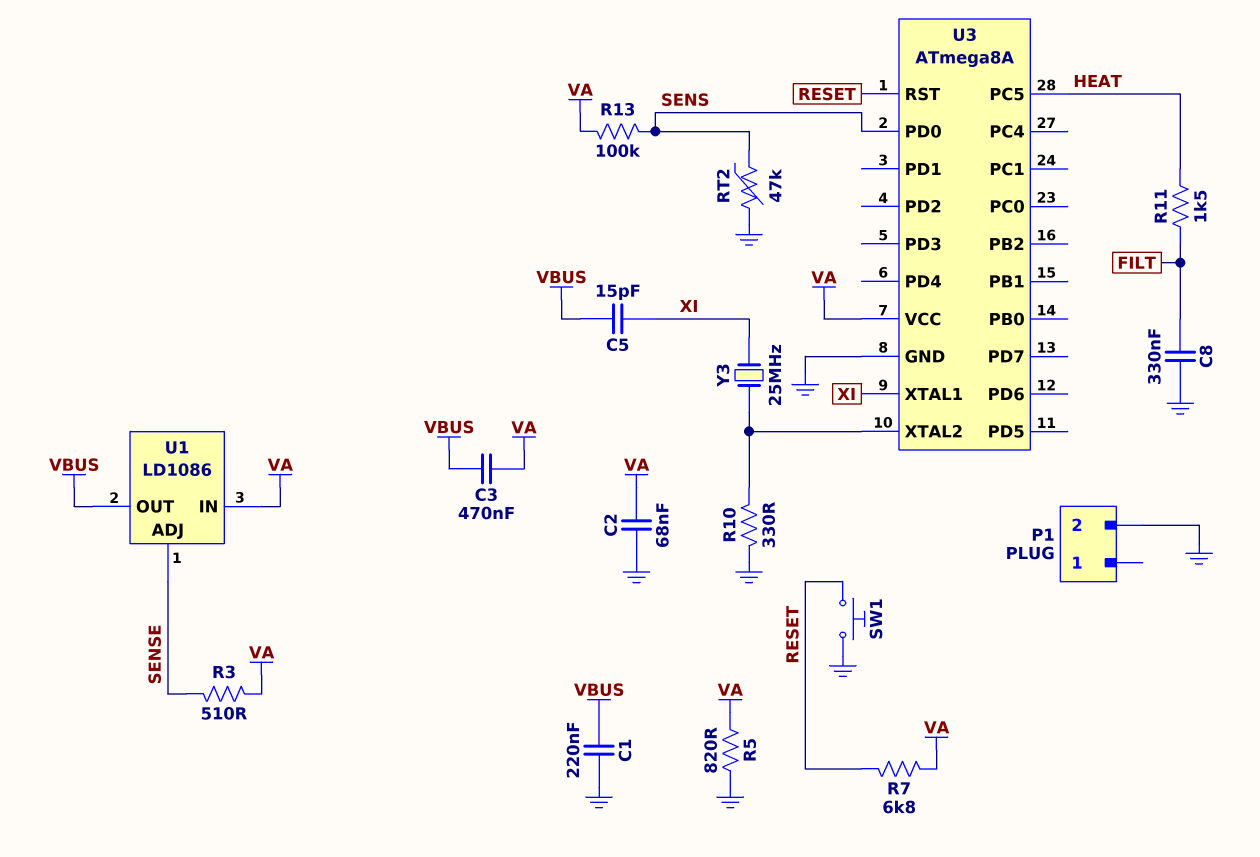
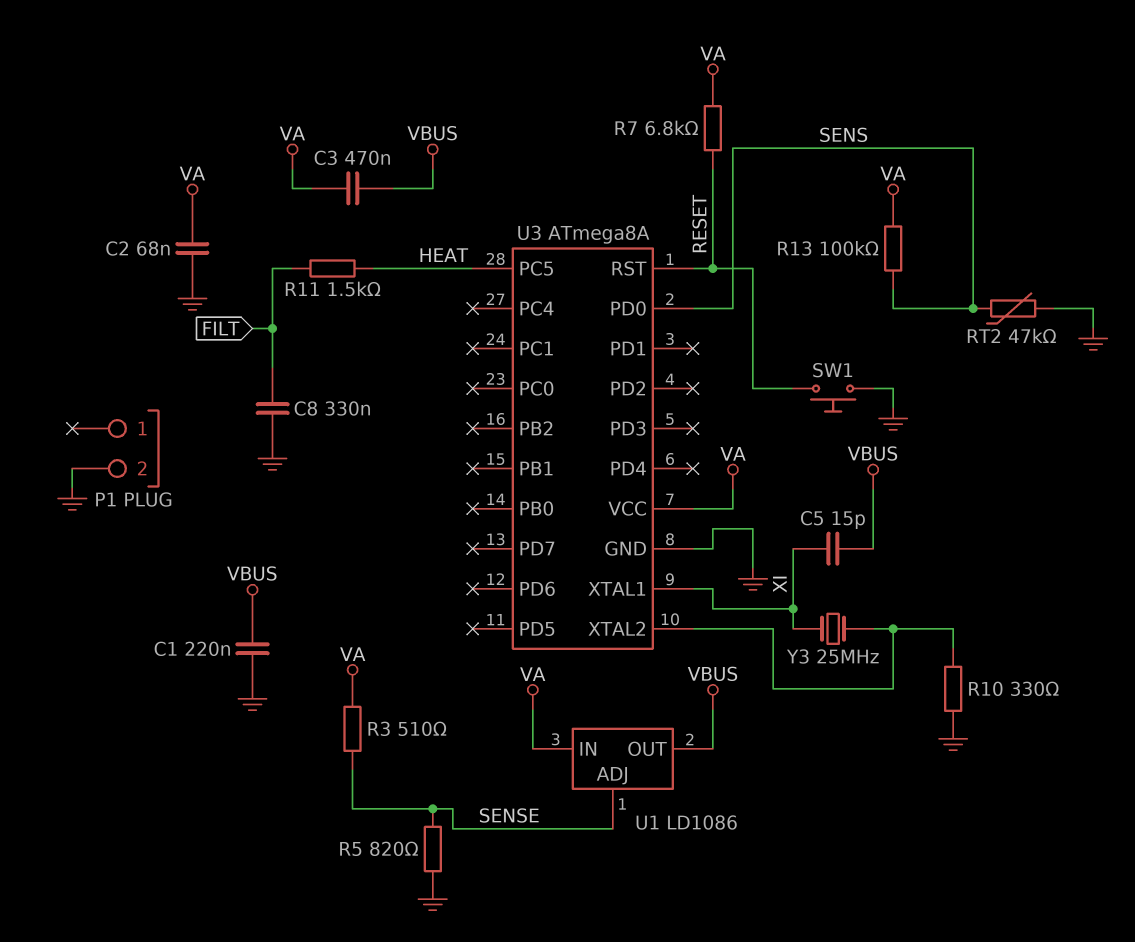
R5: 820 (GND, VA) -> 820 (GND, SENSE)

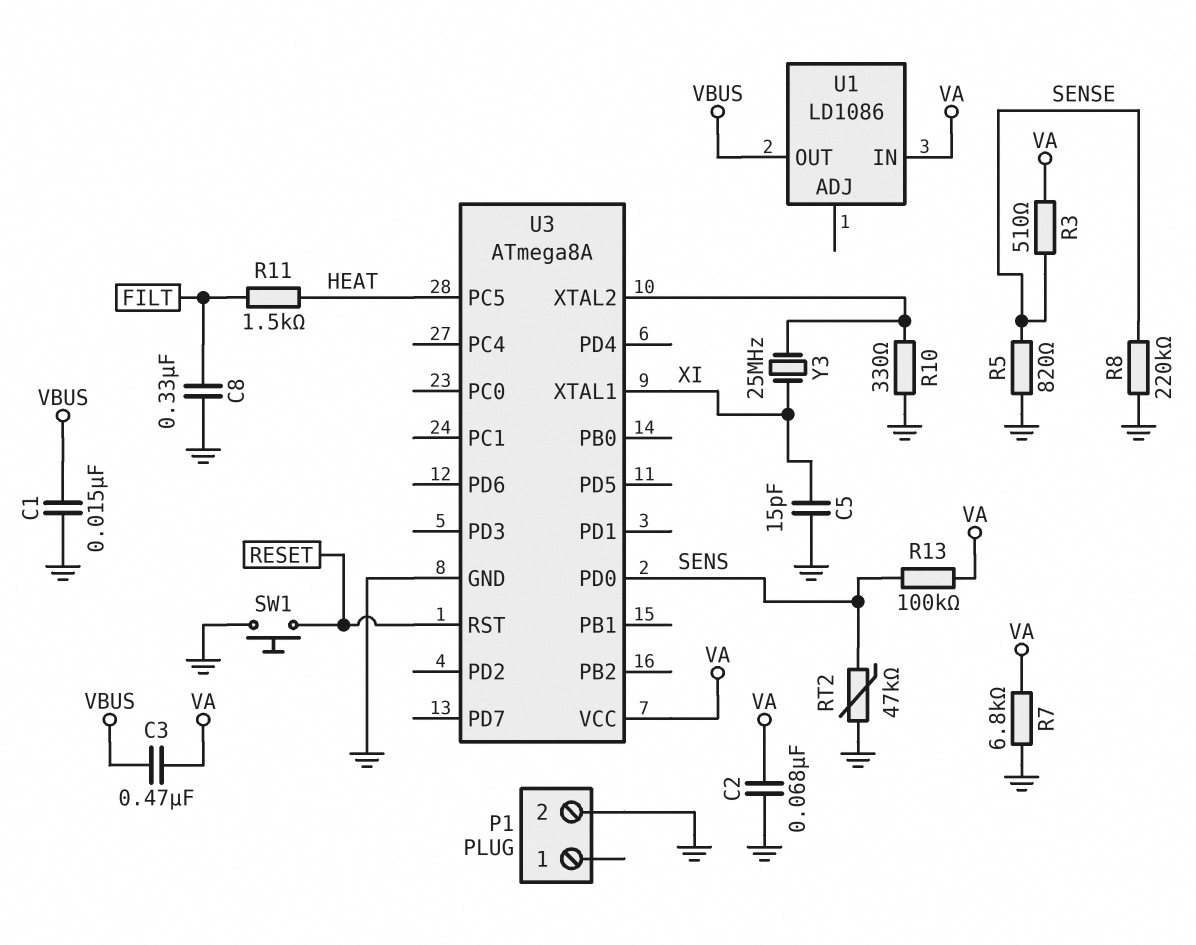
C1: 220nF (GND, VBUS) -> 15nF (GND, VBUS)
C5: 15pF (VBUS, XI) -> 15pF (GND, XI)
R7: 6.8k (RESET, VA) -> 6.8k (GND, VA)
R8: none -> 220k (GND, SENSE)
U1 pin ADJ: SENSE -> none

